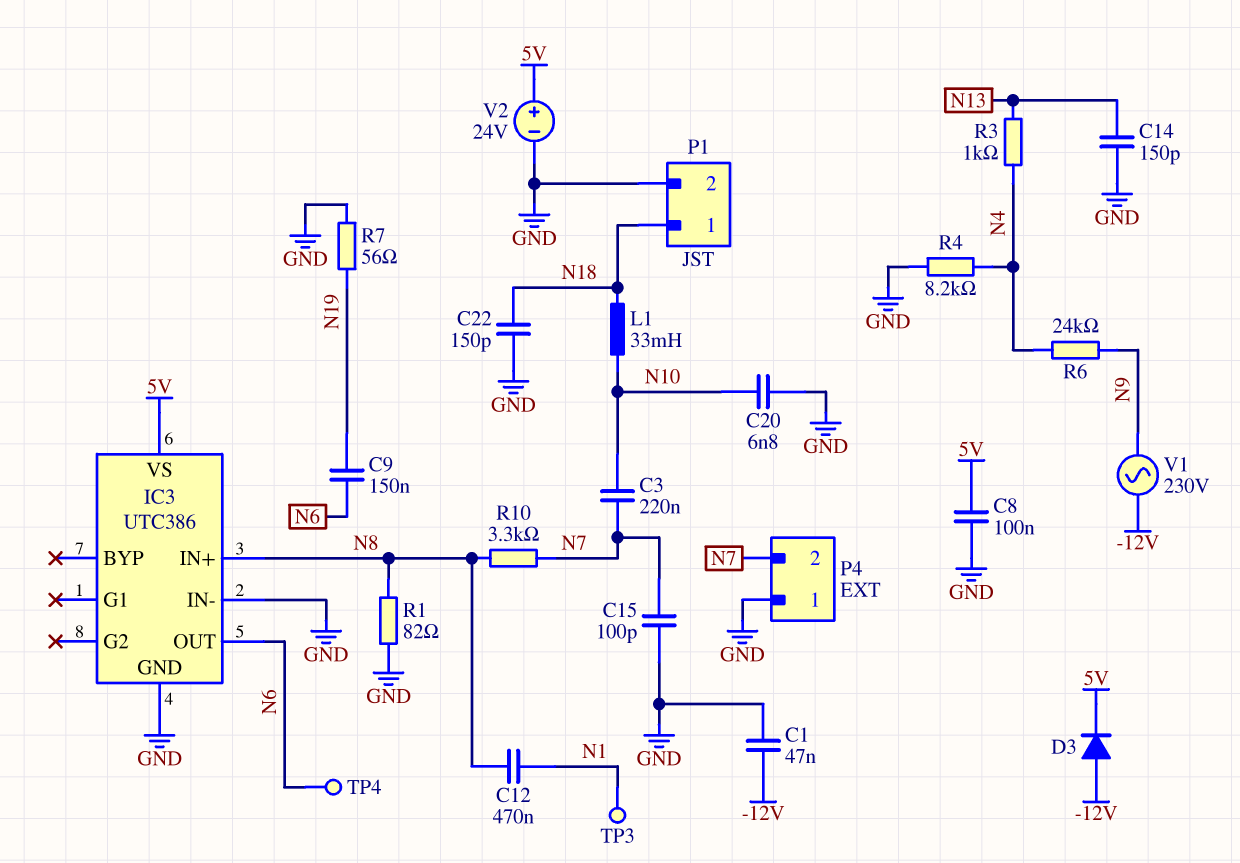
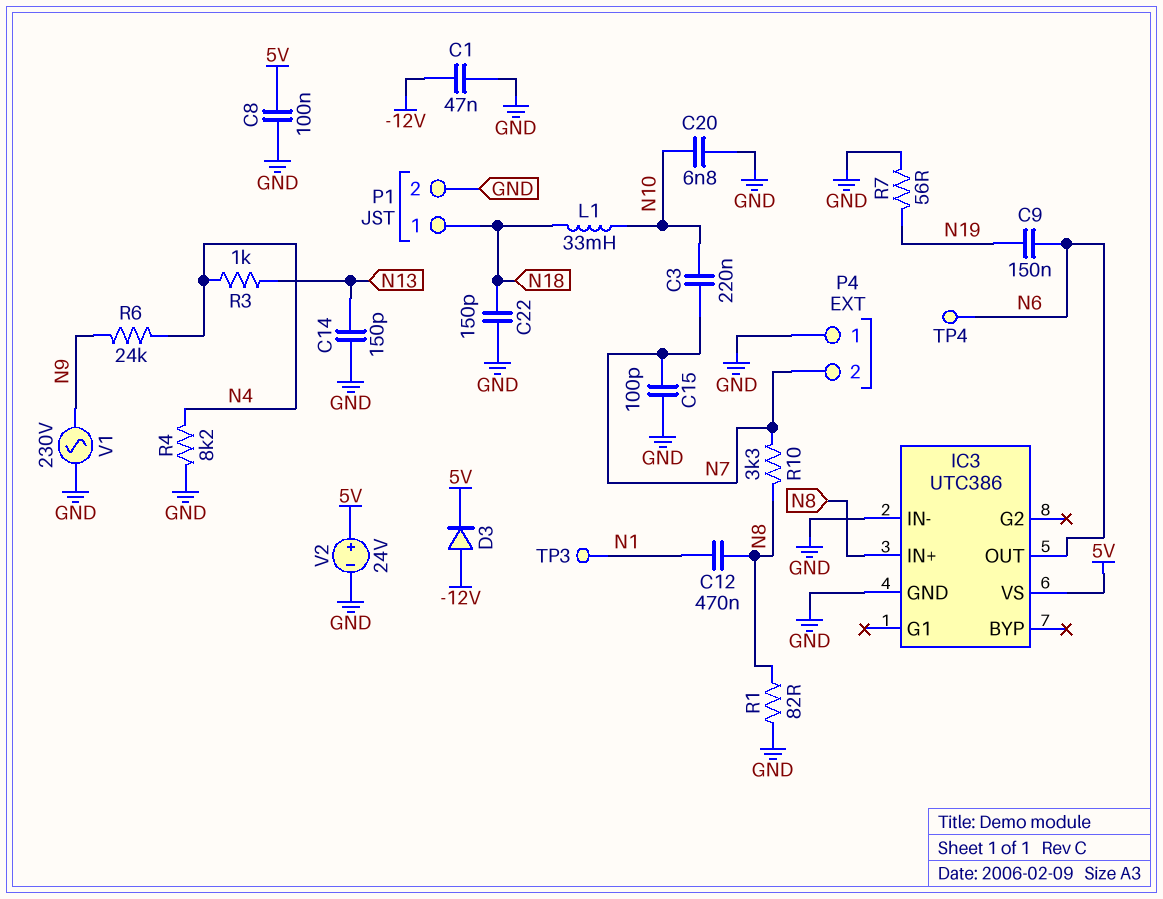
V1: AC 230V (-12V, N9) -> AC 230V (GND, N9)

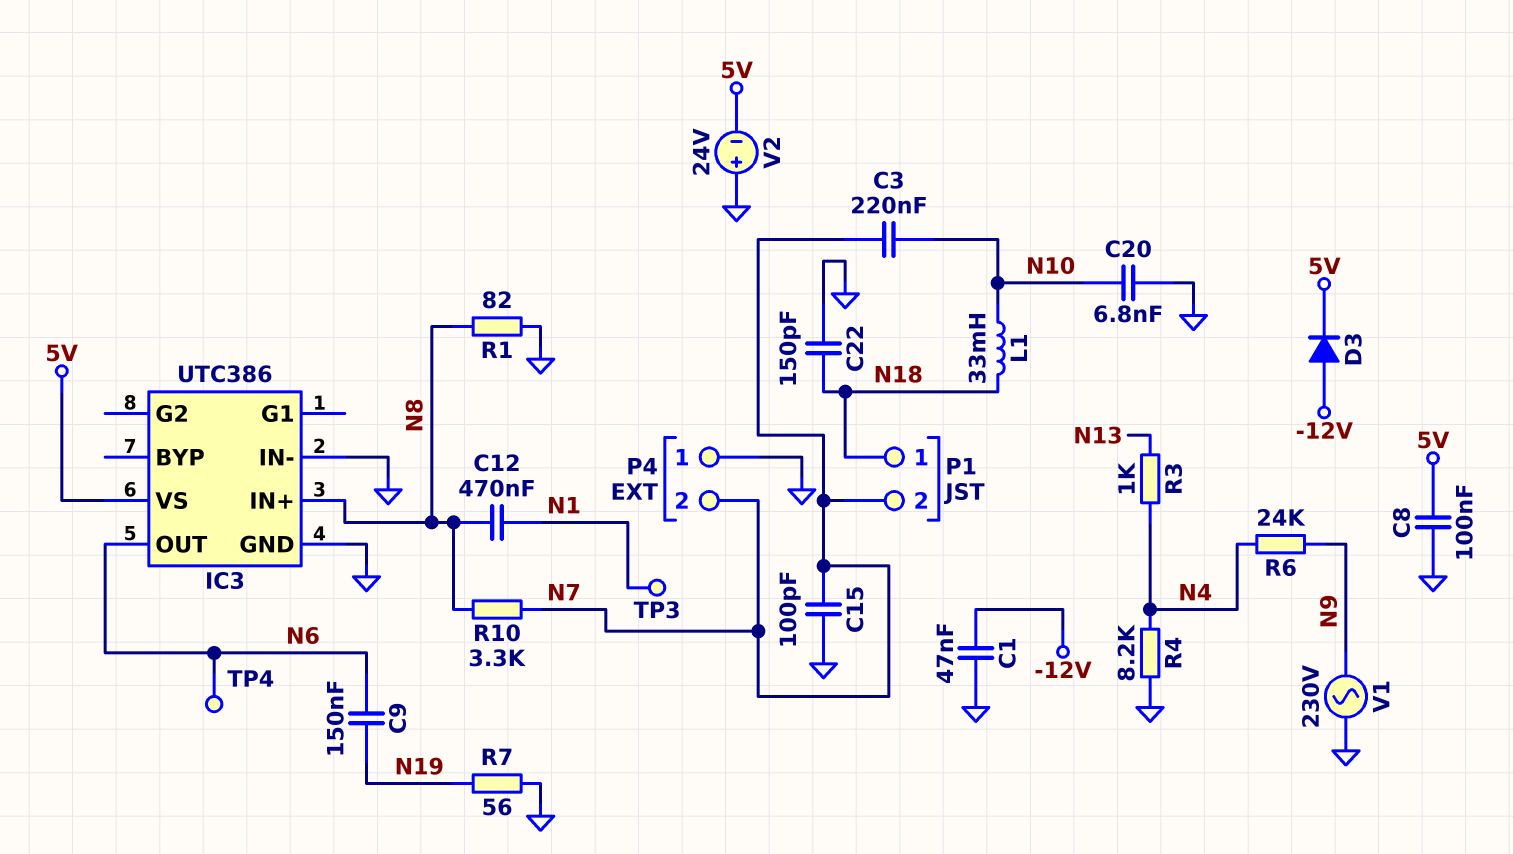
C14: 150pF (GND, N13) -> none
P1 pin 2: GND -> N7
V2: 24V (plus 5V, minus GND) -> 24V (plus GND, minus 5V)

